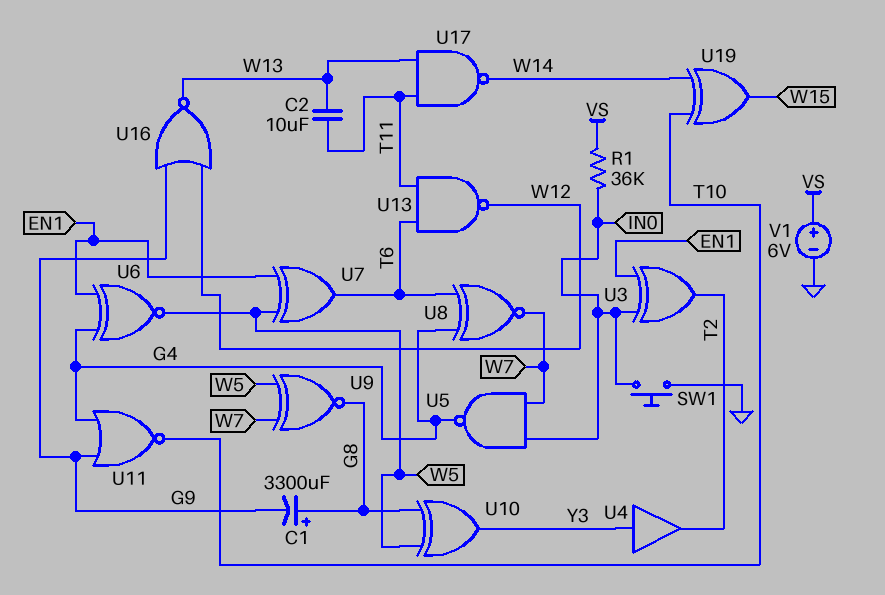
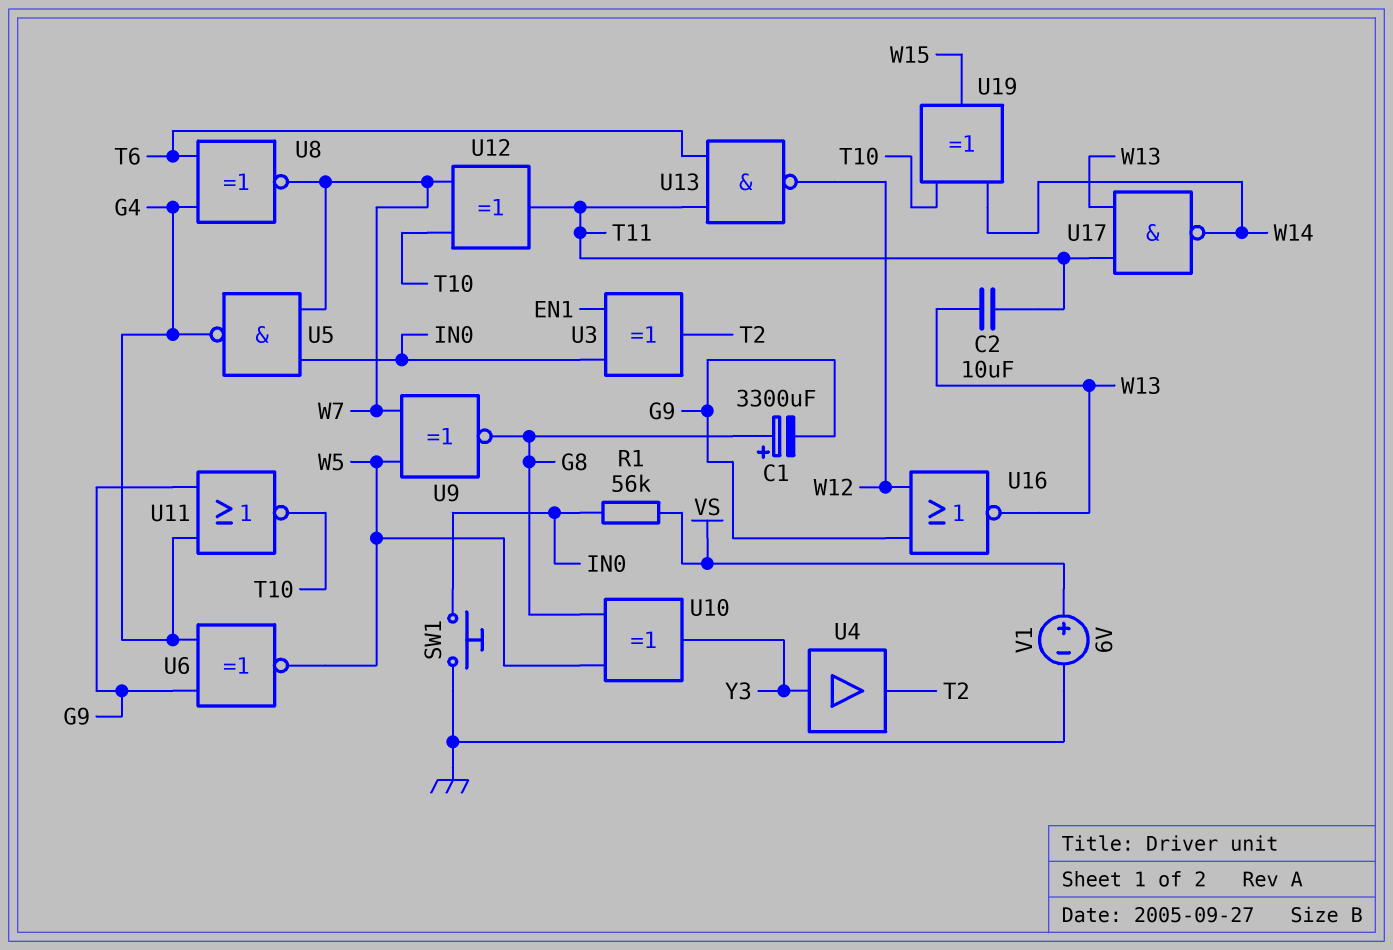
R1: 36k (IN0, VS) -> 56k (IN0, VS)
U6: XNOR (in EN1, in G4, out W5) -> XNOR (in G4, in G9, out W5)
U7: XOR (in EN1, in W5, out T6) -> none
U12: none -> XOR (in T10, in W7, out T11)

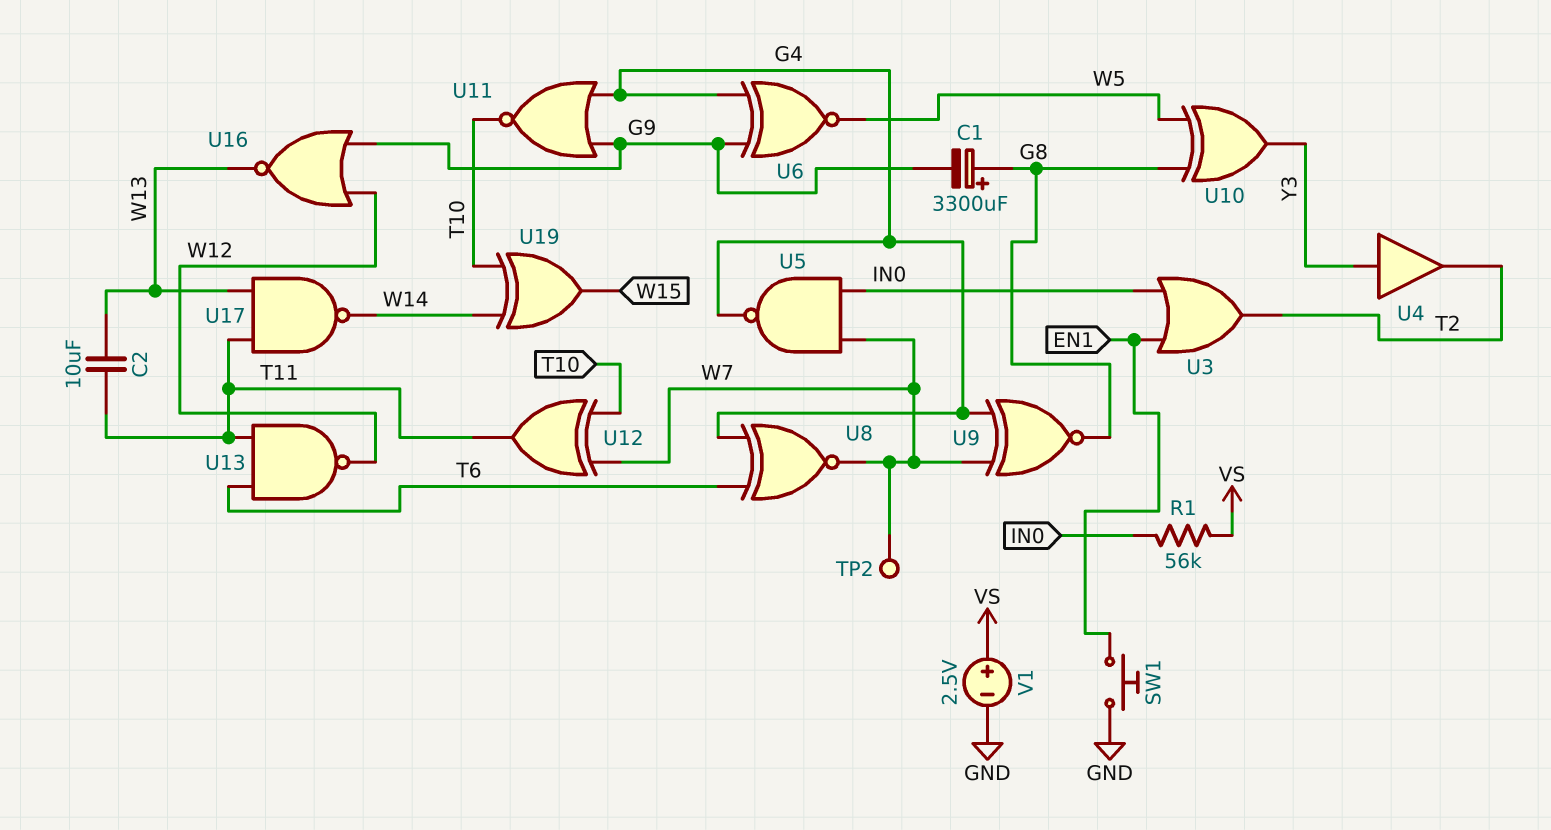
SW1: button (GND, IN0) -> button (EN1, GND)
TP2: none -> test point (W7)
U3: XOR (in EN1, in IN0, out T2) -> OR (in EN1, in IN0, out T2)
U9: XNOR (in W5, in W7, out G8) -> XNOR (in G4, in W7, out G8)
V1: 6V (plus VS, minus GND) -> 2.5V (plus VS, minus GND)

